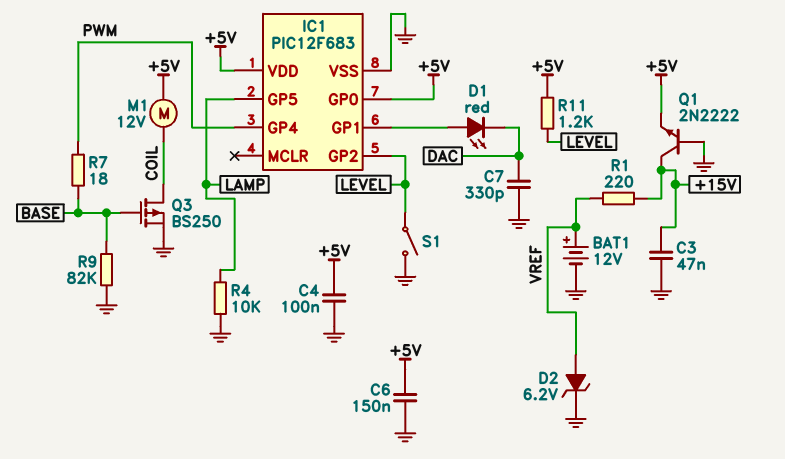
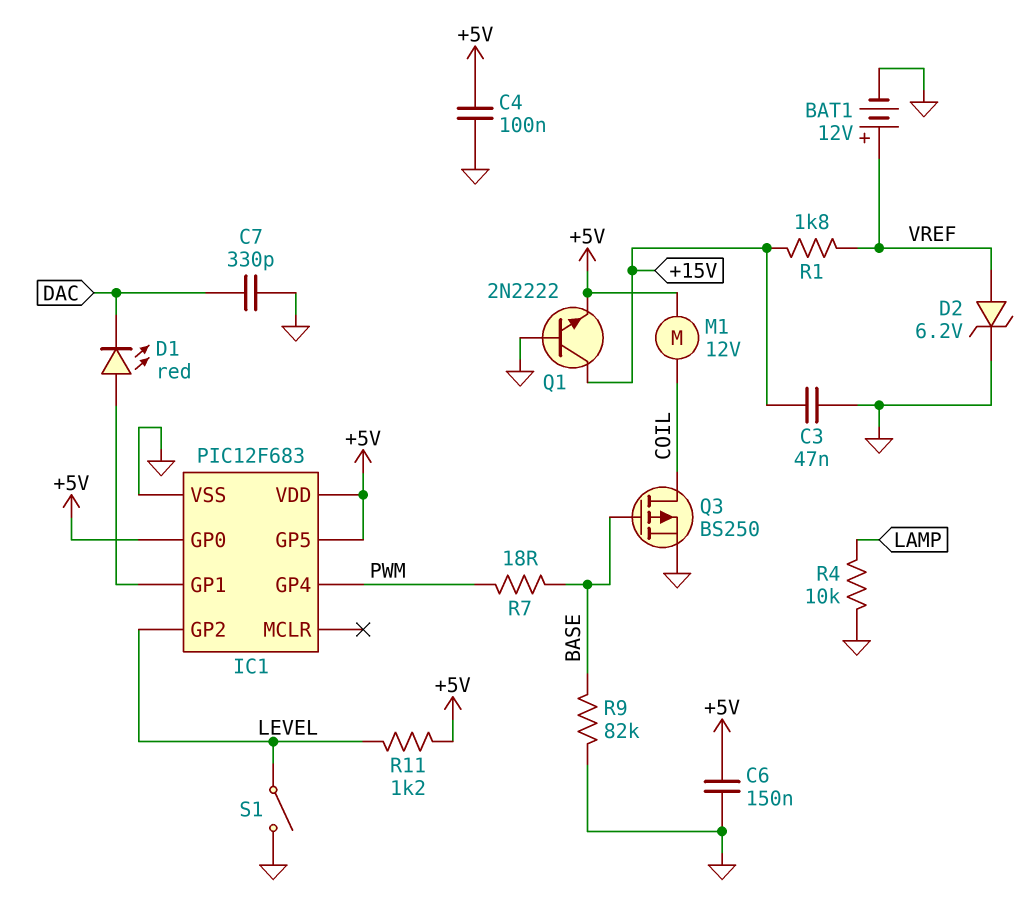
IC1 pin GP5: LAMP -> +5V
R1: 220 (+15V, VREF) -> 1.8k (+15V, VREF)

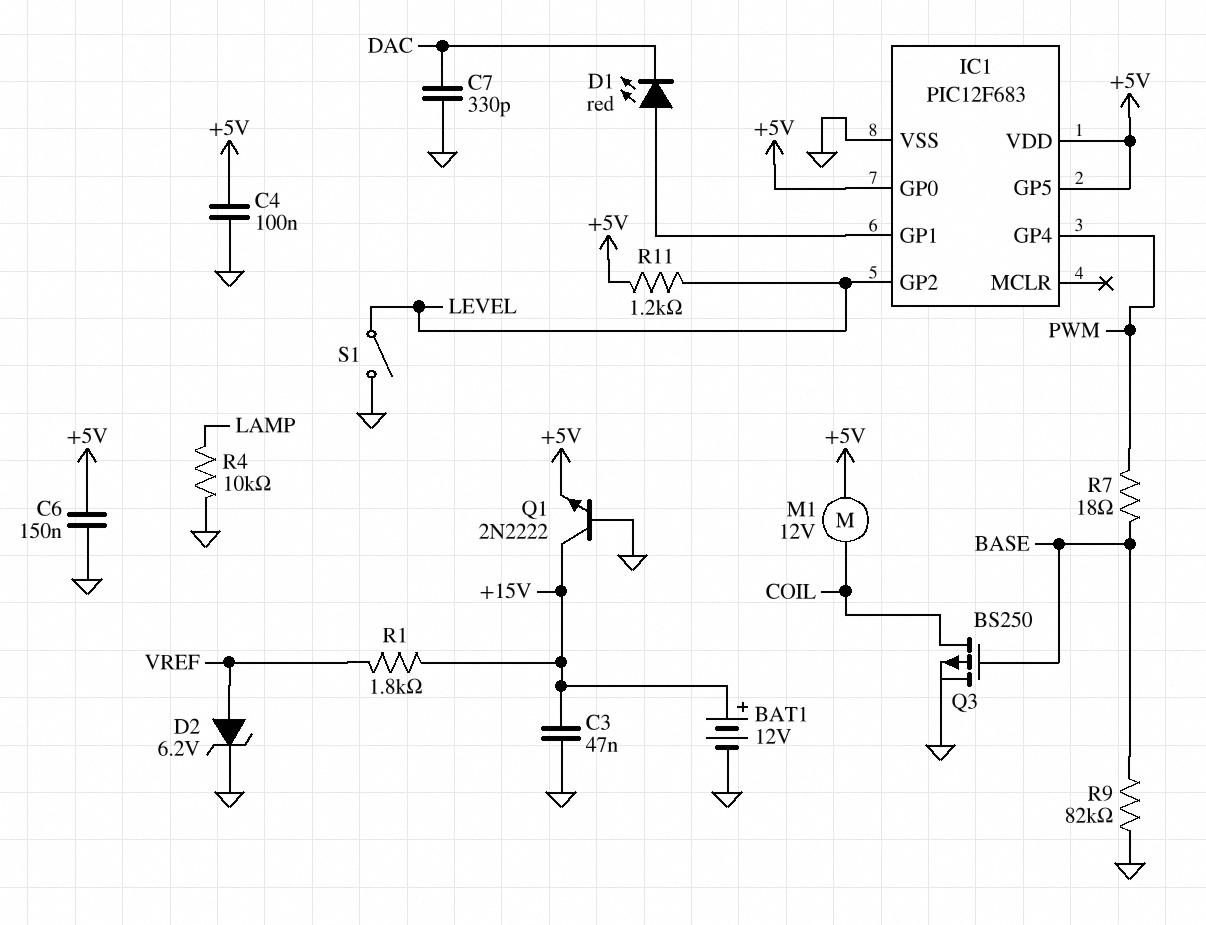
BAT1: 12V (plus VREF, minus GND) -> 12V (plus +15V, minus GND)

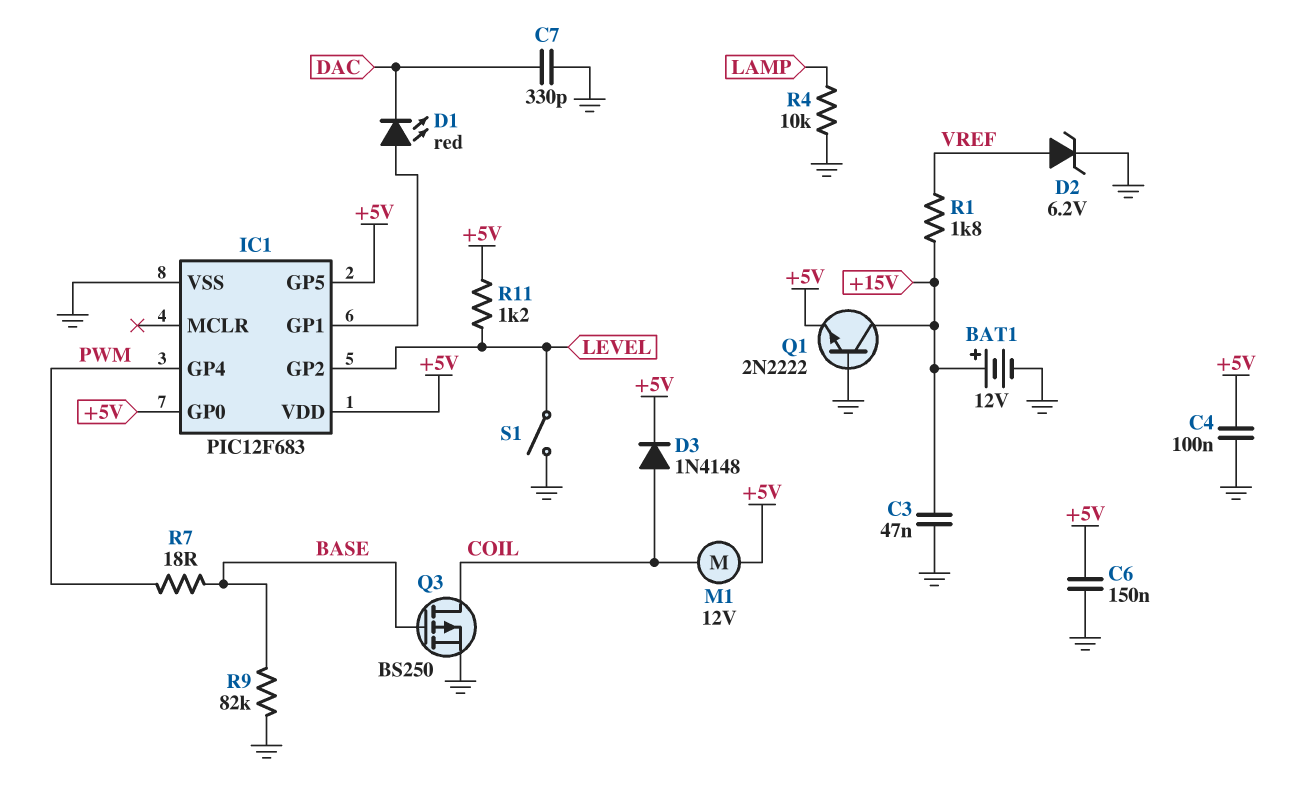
D3: none -> diode 1N4148 (A COIL, K +5V)

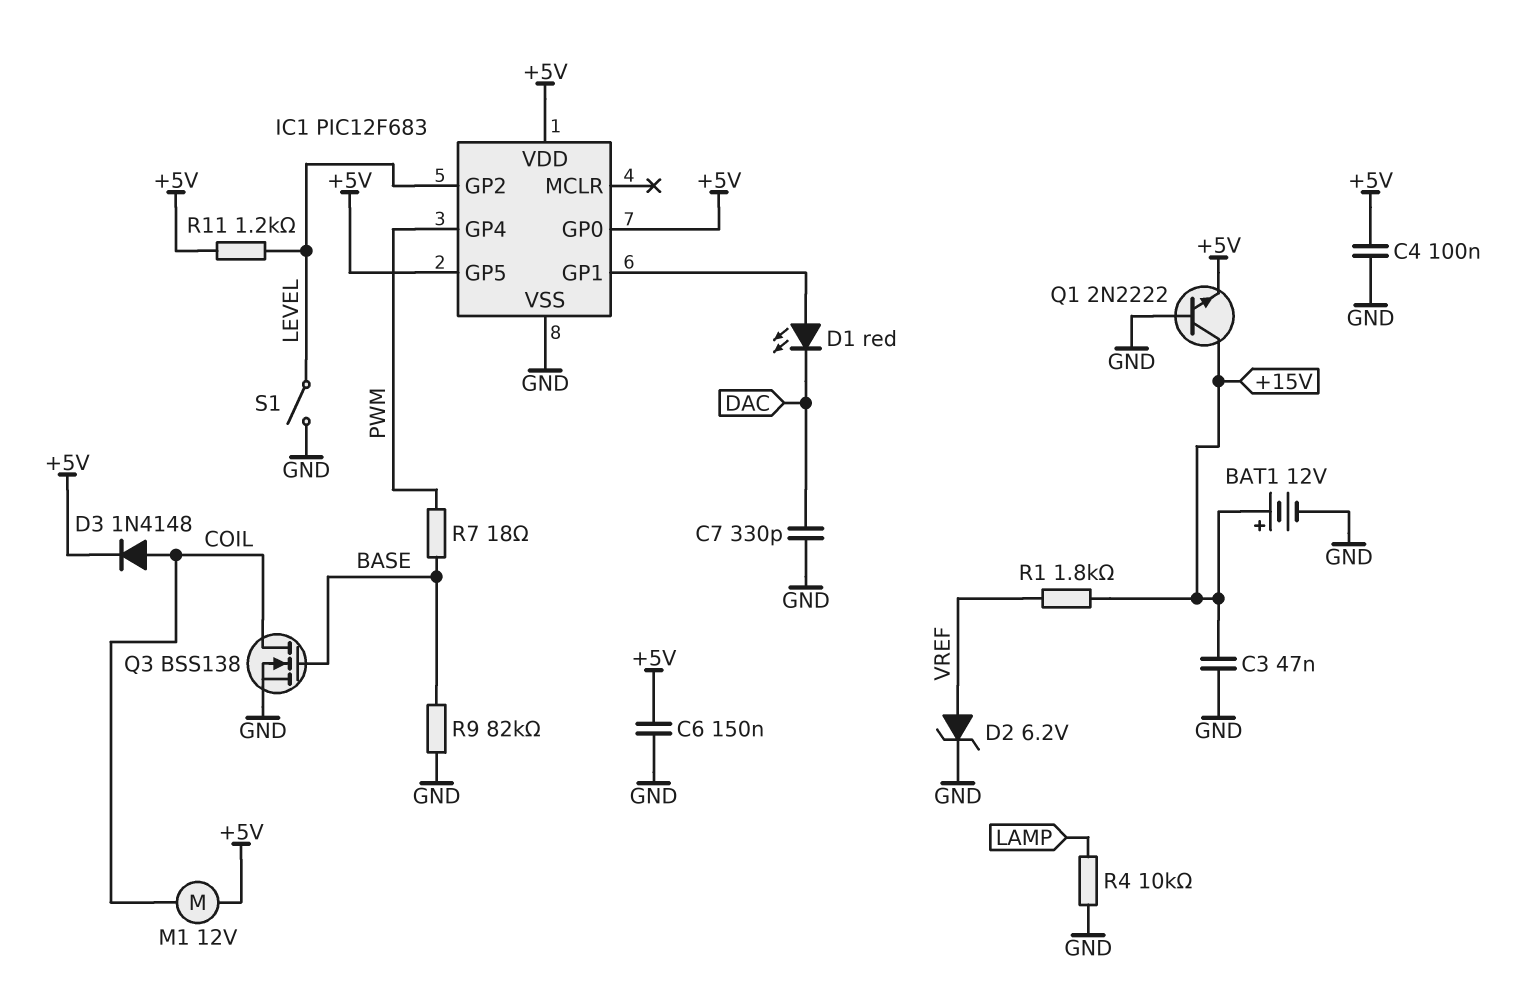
Q3: PMOS BS250 (G BASE, D COIL, S GND) -> NMOS BSS138 (G BASE, D COIL, S GND)

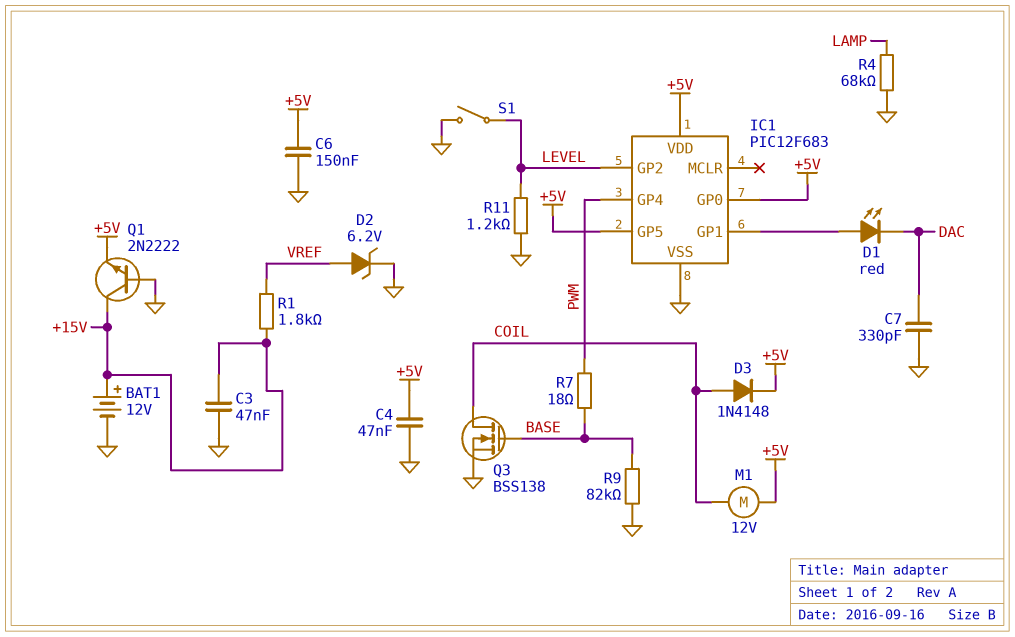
C4: 100nF (+5V, GND) -> 47nF (+5V, GND)
R4: 10k (GND, LAMP) -> 68k (GND, LAMP)
R11: 1.2k (+5V, LEVEL) -> 1.2k (GND, LEVEL)

